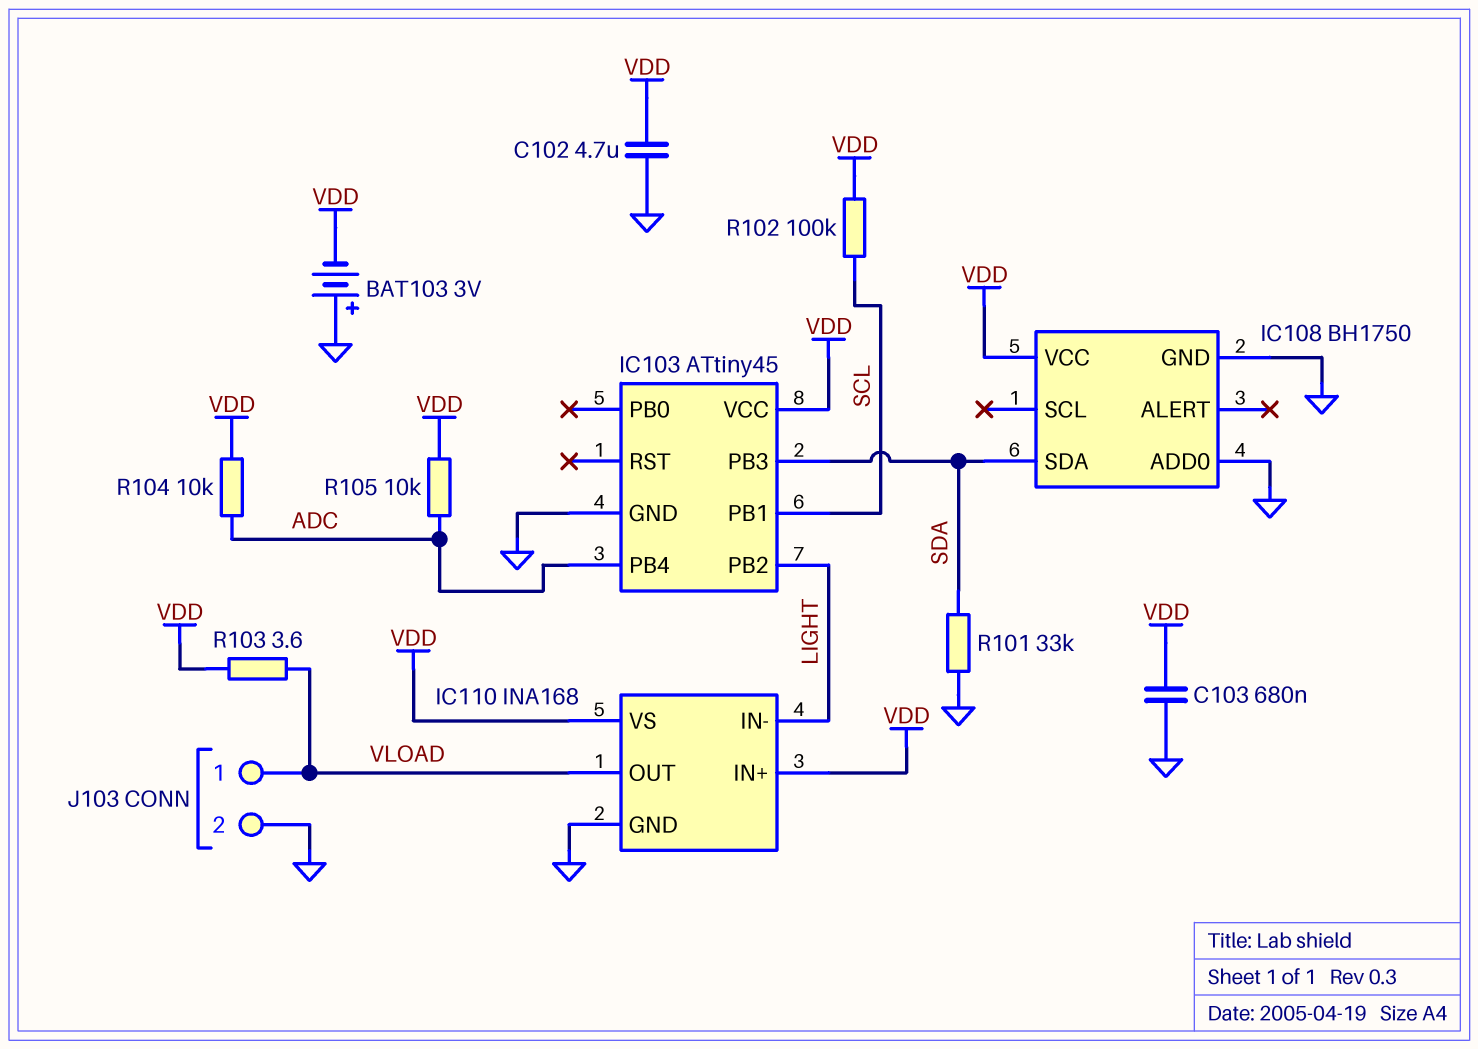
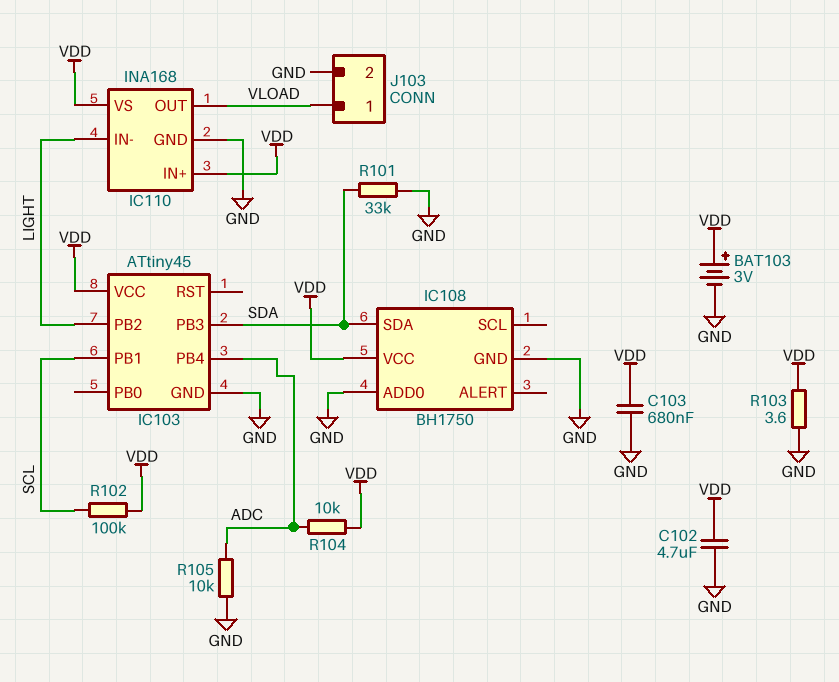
BAT103: 3V (plus GND, minus VDD) -> 3V (plus VDD, minus GND)
R103: 3.6 (VDD, VLOAD) -> 3.6 (GND, VDD)
R105: 10k (ADC, VDD) -> 10k (ADC, GND)

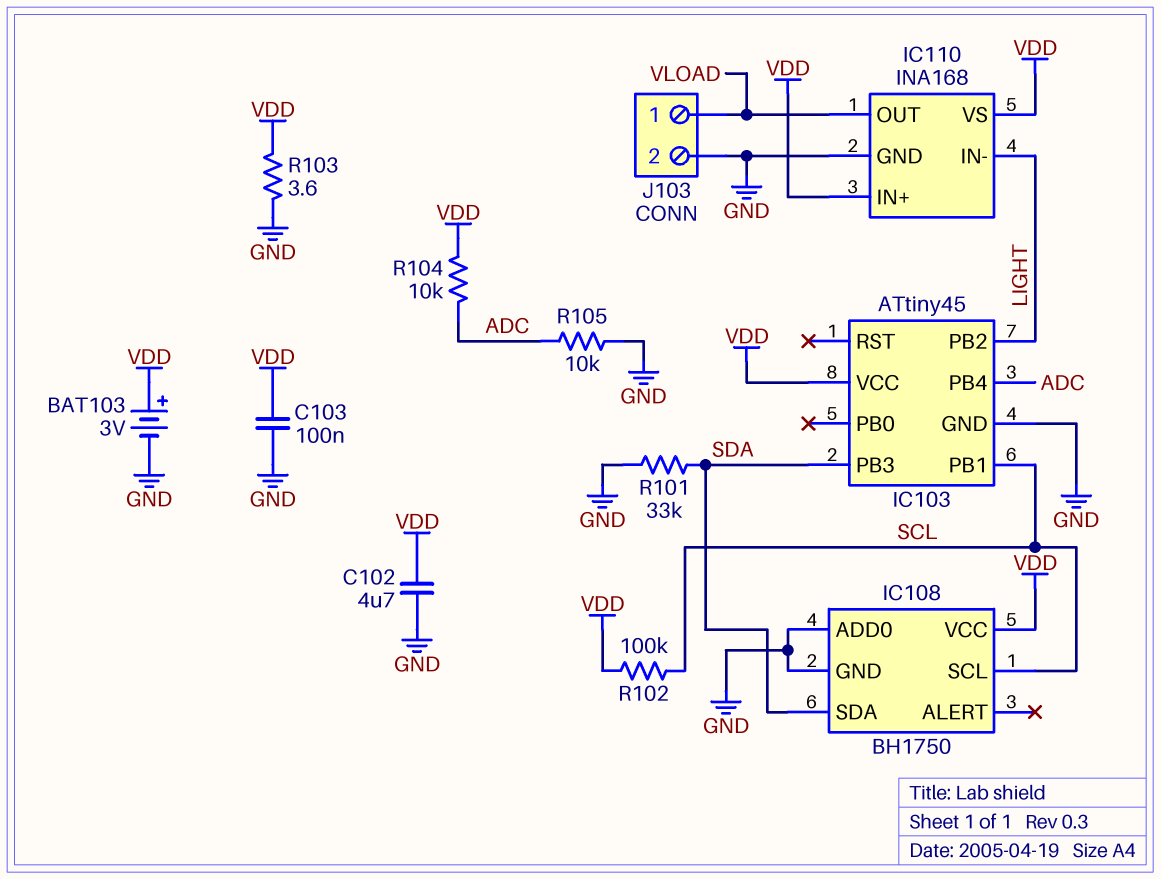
C103: 680nF (GND, VDD) -> 100nF (GND, VDD)
IC108 pin SCL: none -> SCL

